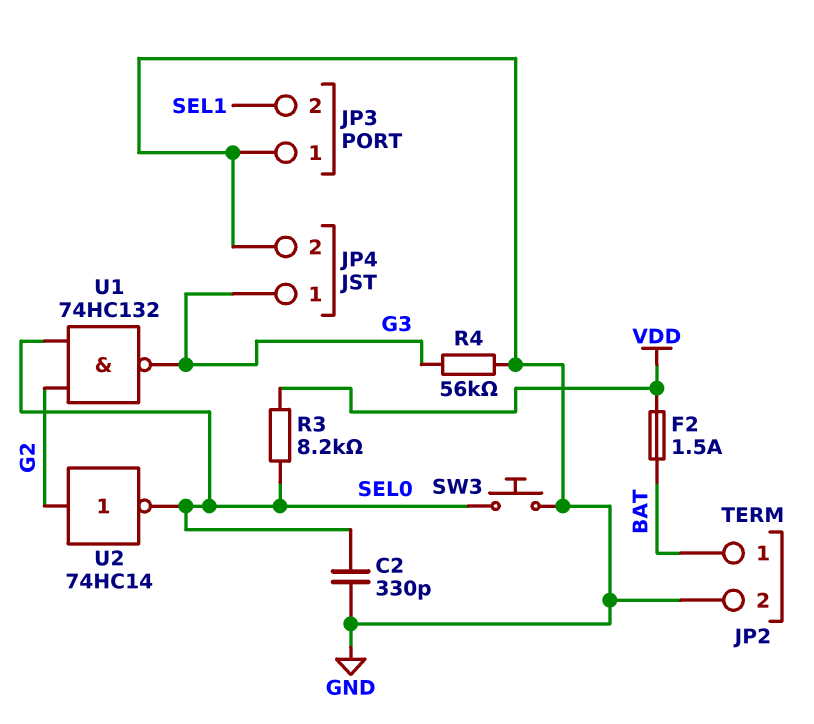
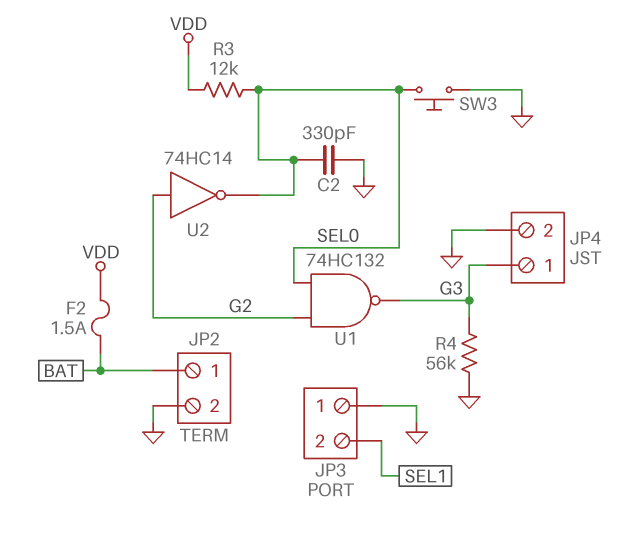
R3: 8.2k (SEL0, VDD) -> 12k (SEL0, VDD)

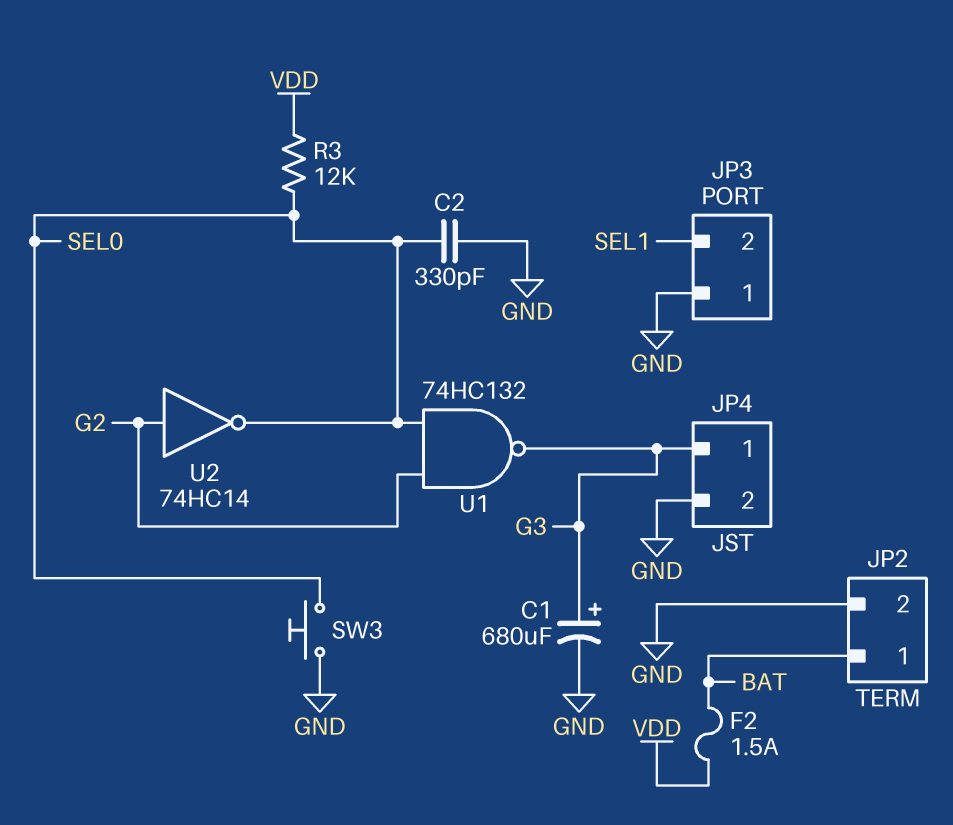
C1: none -> 680uF (plus G3, minus GND)
R4: 56k (G3, GND) -> none

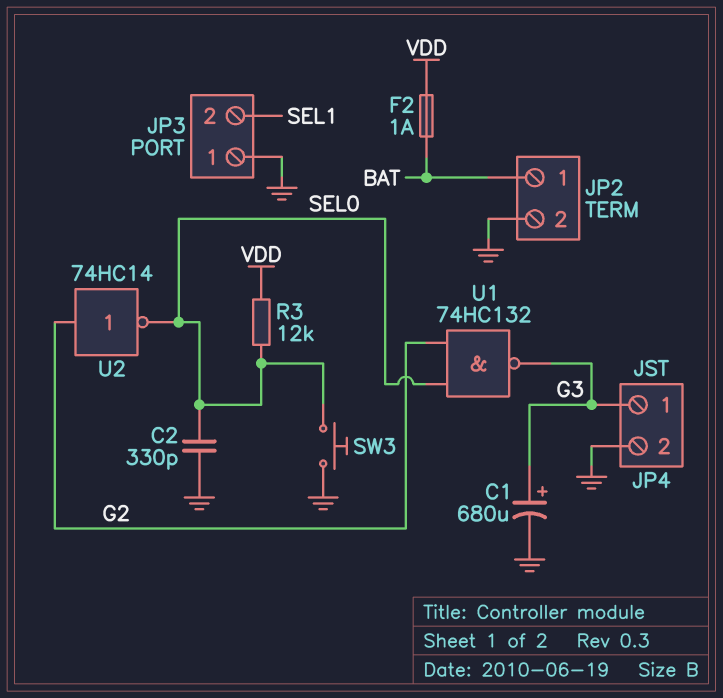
F2: 1.5A (BAT, VDD) -> 1A (BAT, VDD)

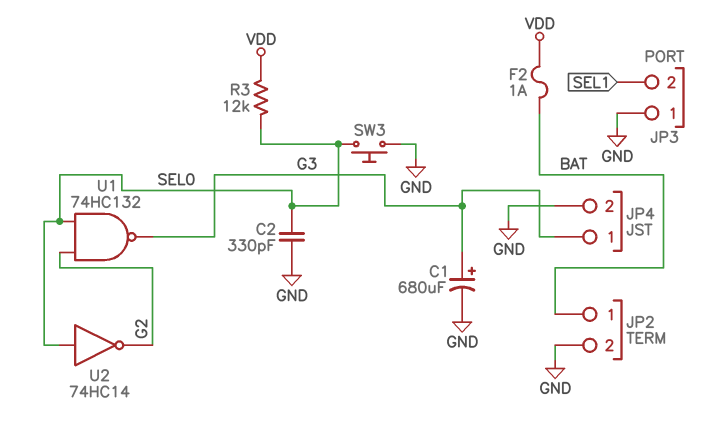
U2: NOT 74HC14 (in G2, out SEL0) -> NOT 74HC14 (in SEL0, out G2)

